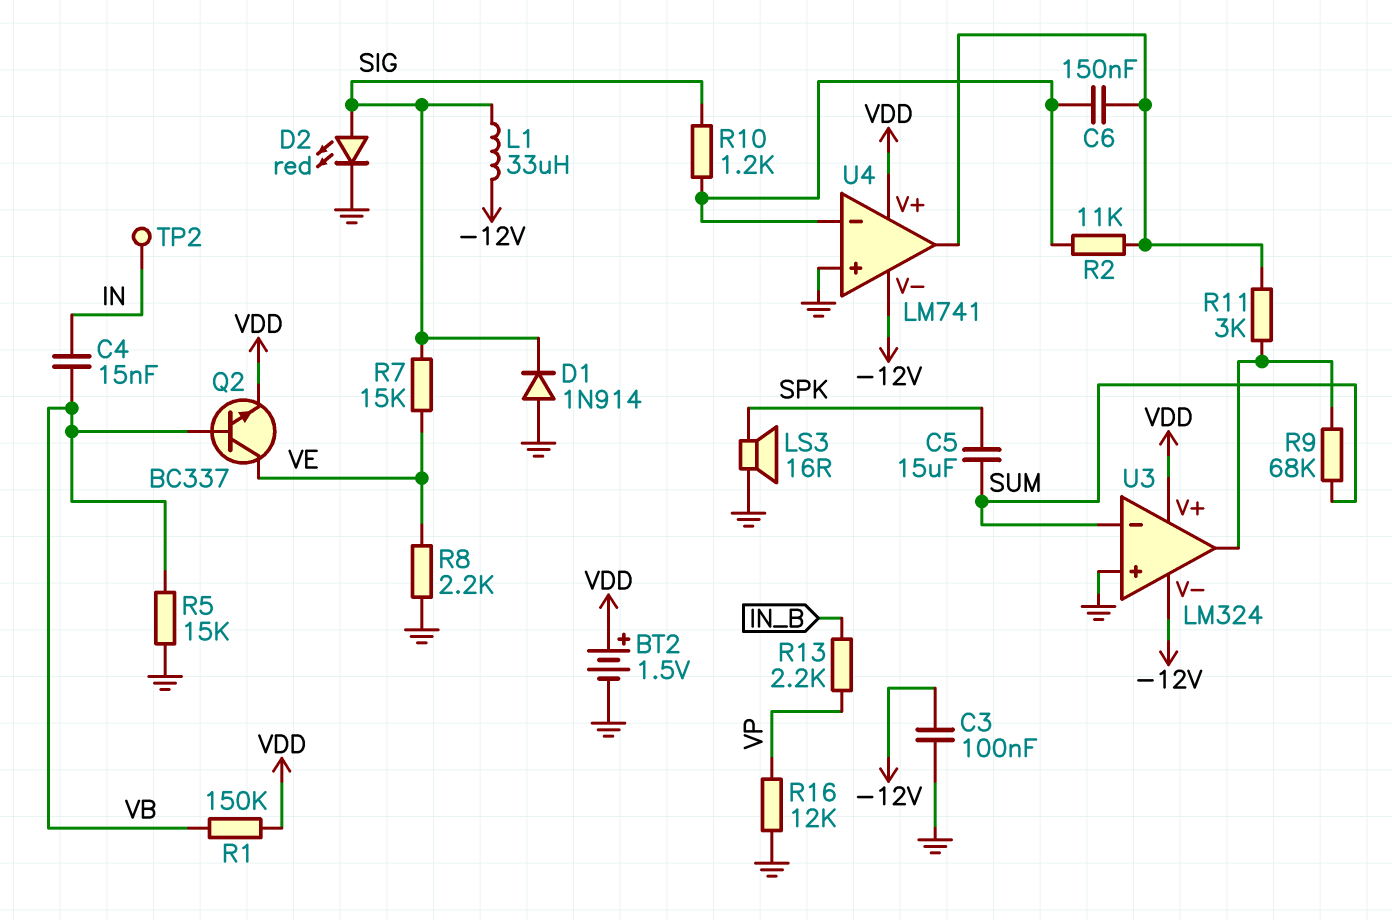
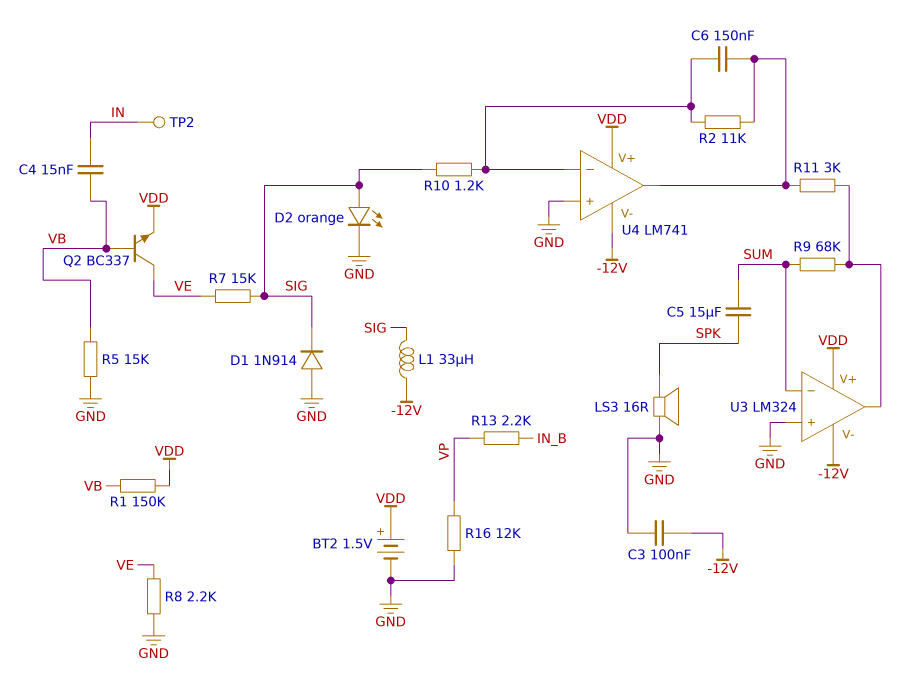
D2: LED red (A SIG, K GND) -> LED orange (A SIG, K GND)

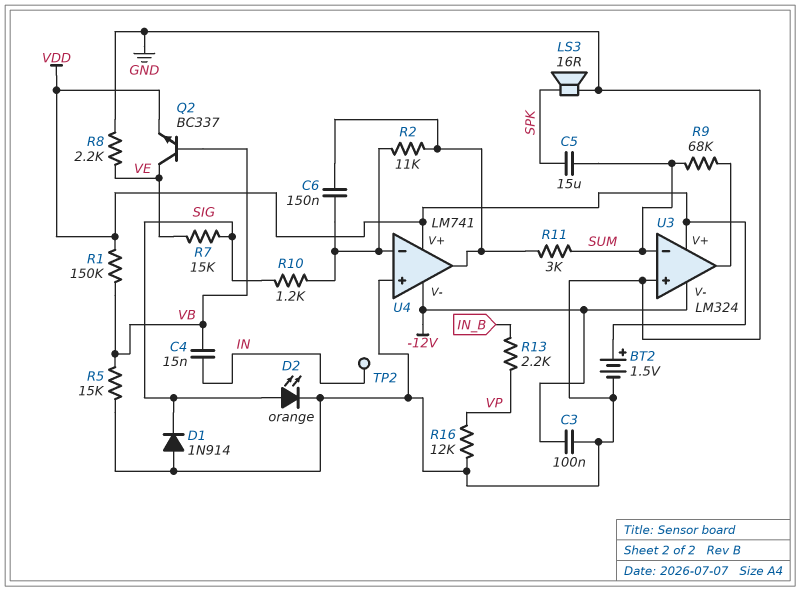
L1: 33uH (-12V, SIG) -> none
R11: 3k (U3/out, U4/out) -> 3k (SUM, U4/out)

